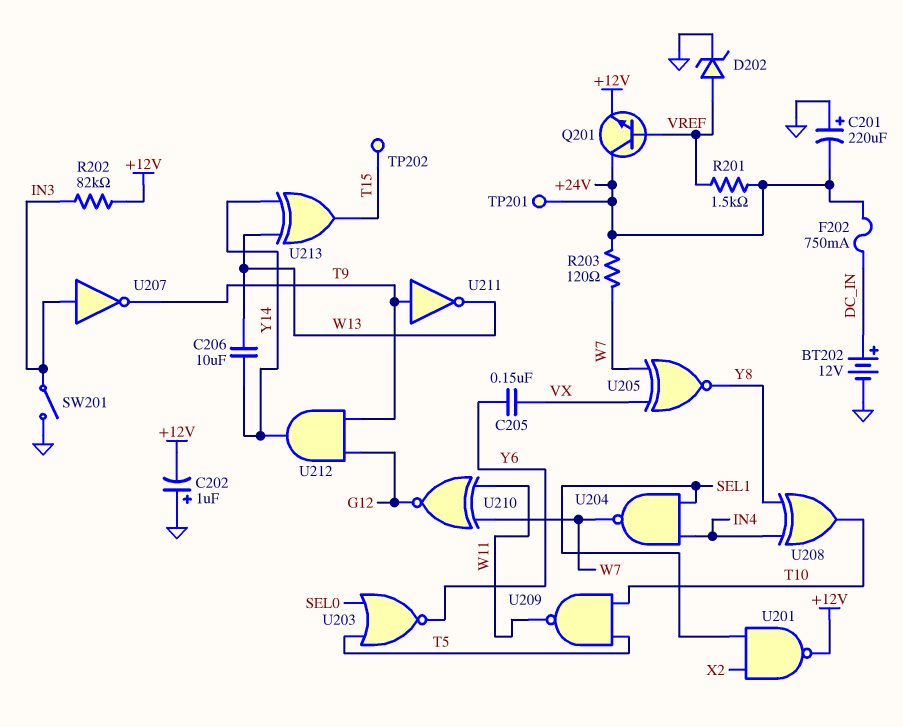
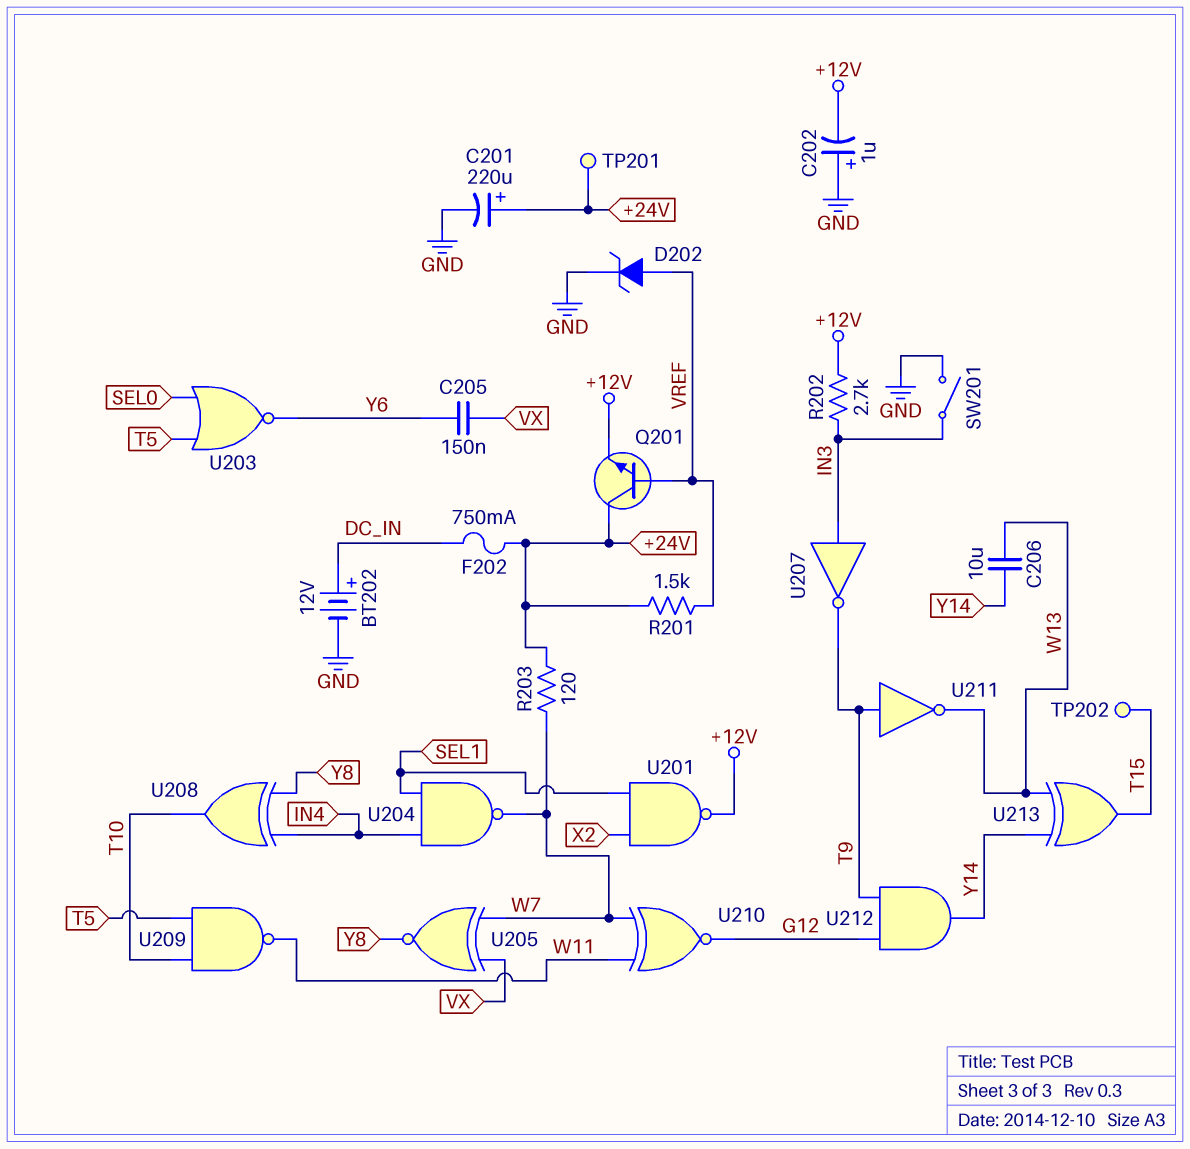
C201: 220uF (plus GND, minus +24V) -> 220uF (plus +24V, minus GND)
R202: 82k (+12V, IN3) -> 2.7k (+12V, IN3)

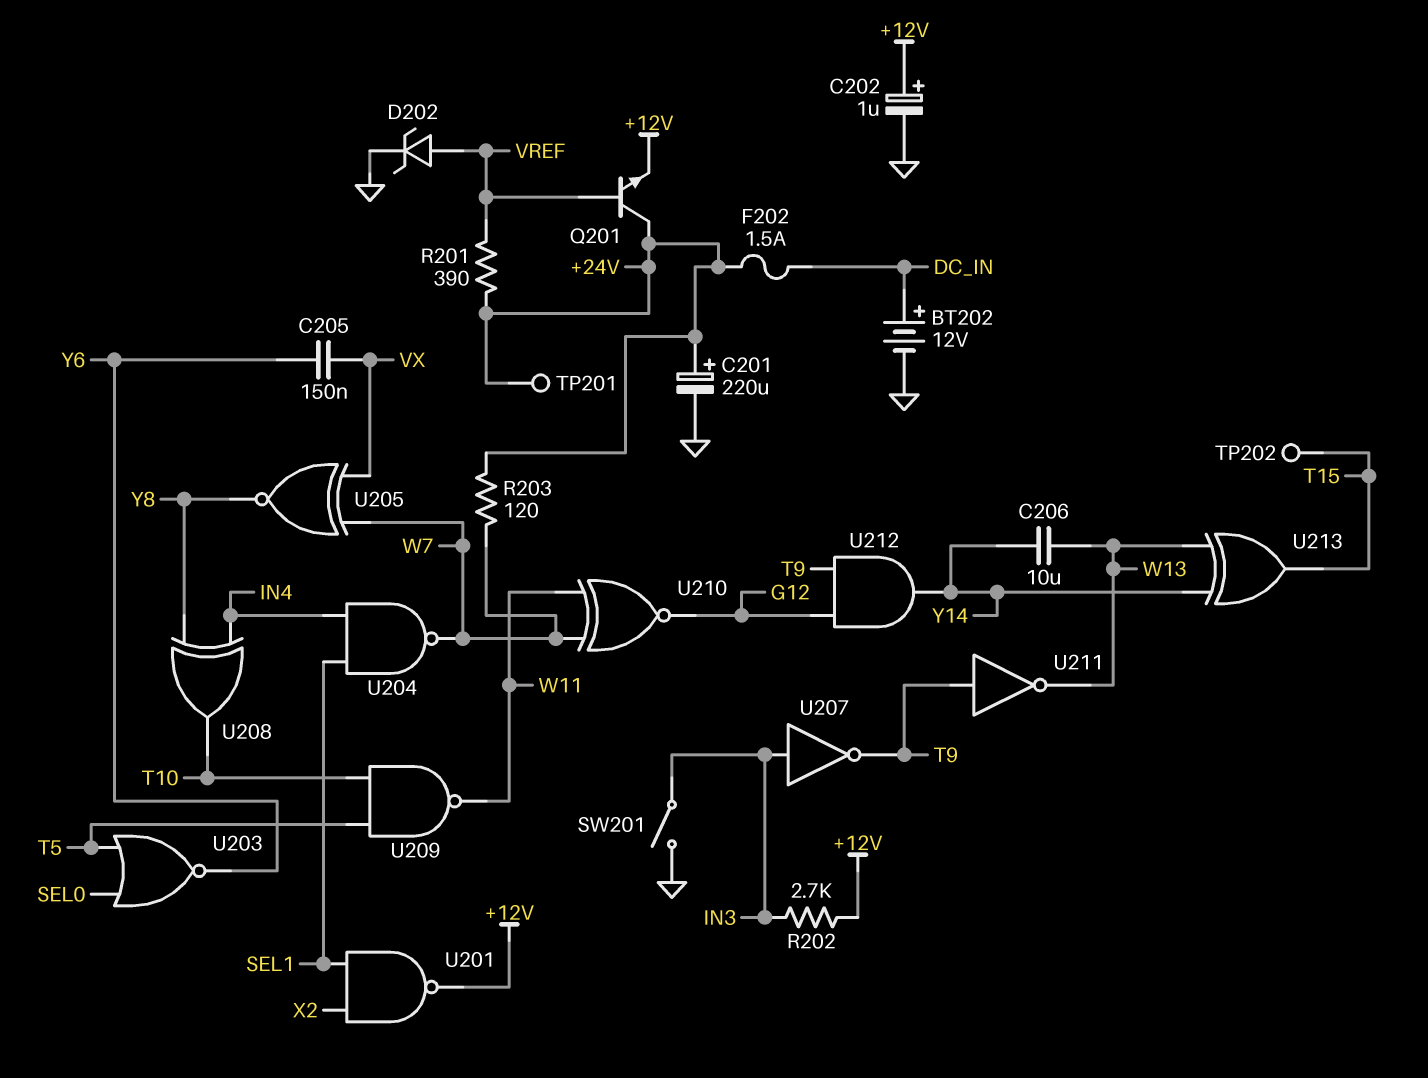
C202: 1uF (plus GND, minus +12V) -> 1uF (plus +12V, minus GND)
F202: 750mA (+24V, DC_IN) -> 1.5A (+24V, DC_IN)
R201: 1.5k (+24V, VREF) -> 390 (+24V, VREF)

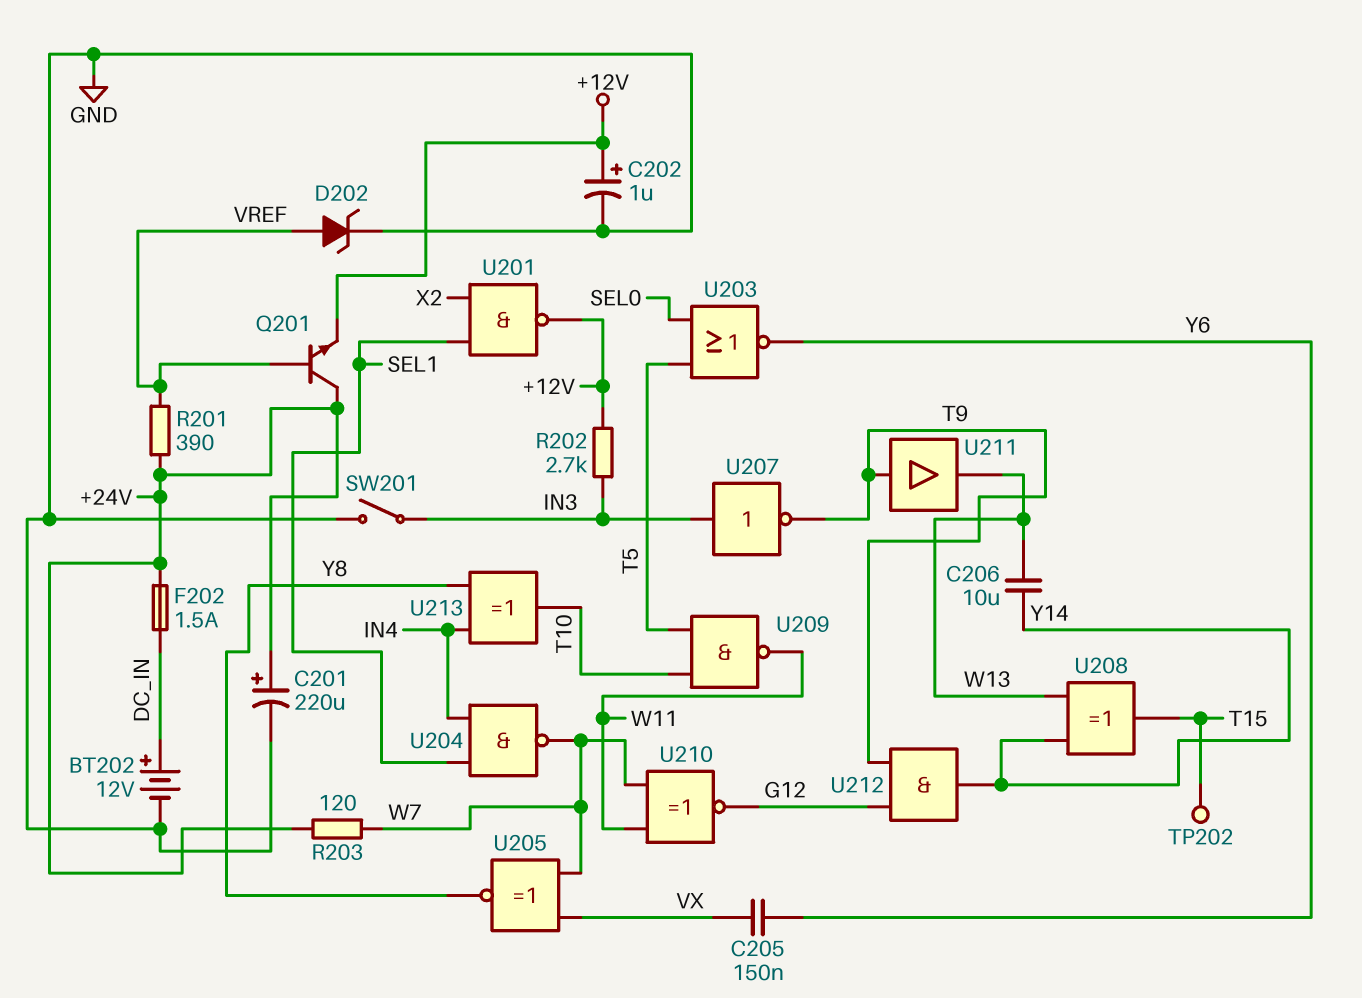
TP201: test point (+24V) -> none
U208: XOR (in IN4, in Y8, out T10) -> XOR (in W13, in Y14, out T15)
U211: NOT (in T9, out W13) -> buffer (in T9, out W13)
U213: XOR (in W13, in Y14, out T15) -> XOR (in IN4, in Y8, out T10)

